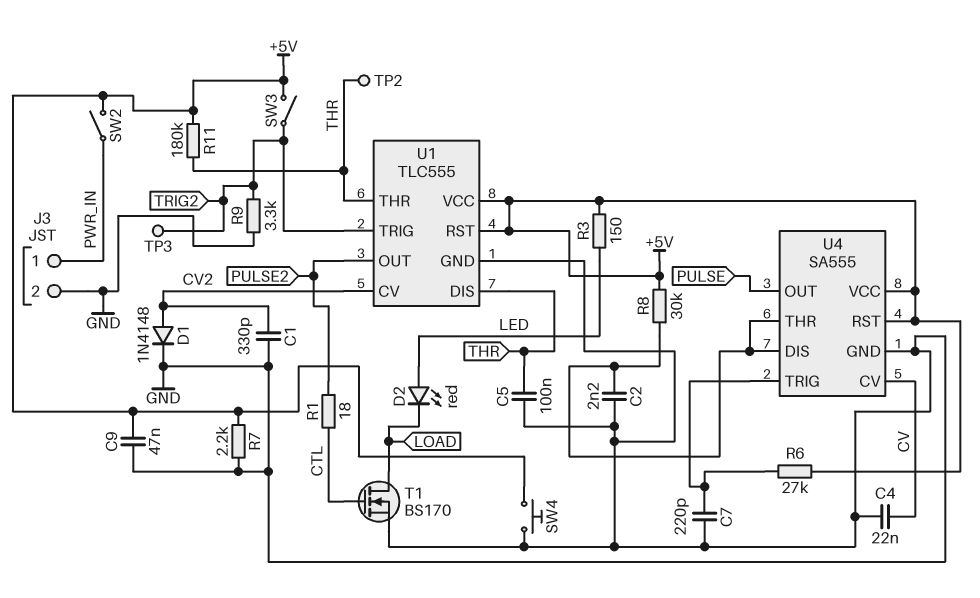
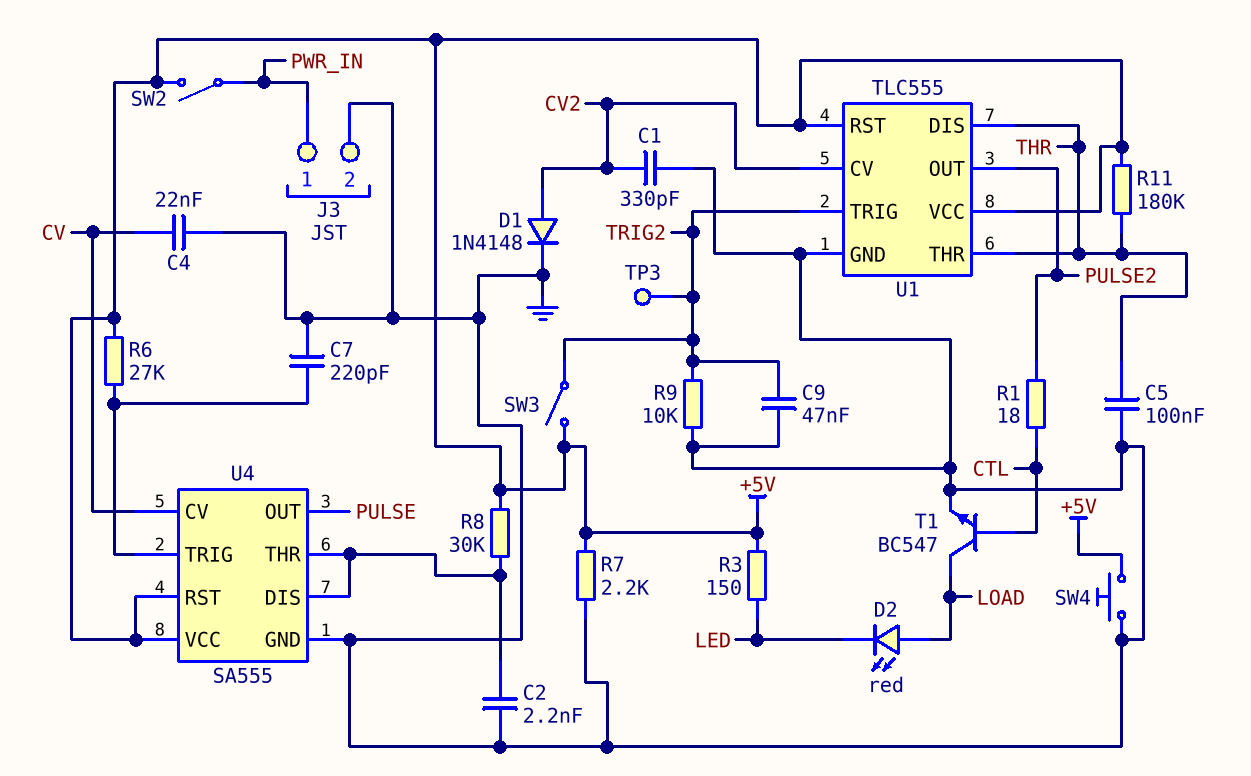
C9: 47nF (+5V, GND) -> 47nF (GND, TRIG2)
D2: LED red (A LED, K LOAD) -> LED red (A LOAD, K LED)
R9: 3.3k (GND, TRIG2) -> 10k (GND, TRIG2)
T1: NMOS BS170 (G CTL, D LOAD, S GND) -> NPN BC547 (B CTL, C LOAD, E GND)
TP2: test point (THR) -> none

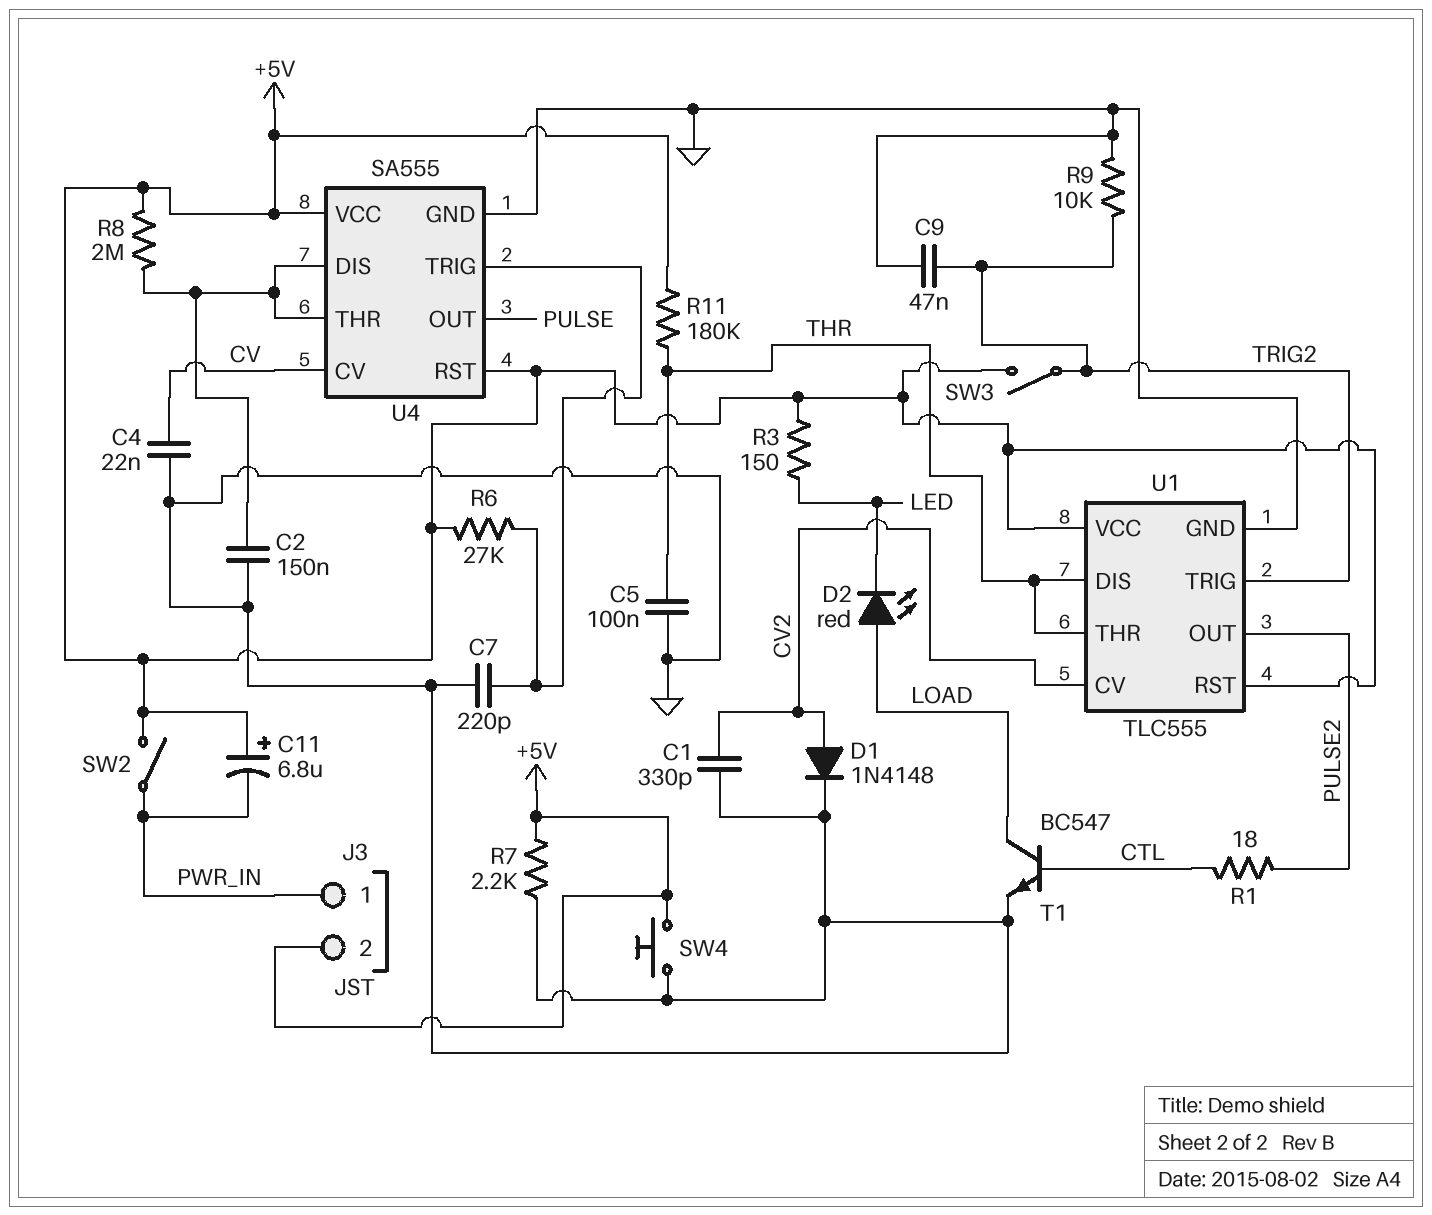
C2: 2.2nF (GND, U4/DIS) -> 150nF (GND, U4/DIS)
C11: none -> 6.8uF (plus +5V, minus PWR_IN)
J3 pin 2: GND -> +5V
R8: 30k (+5V, U4/DIS) -> 2M (+5V, U4/DIS)
TP3: test point (TRIG2) -> none

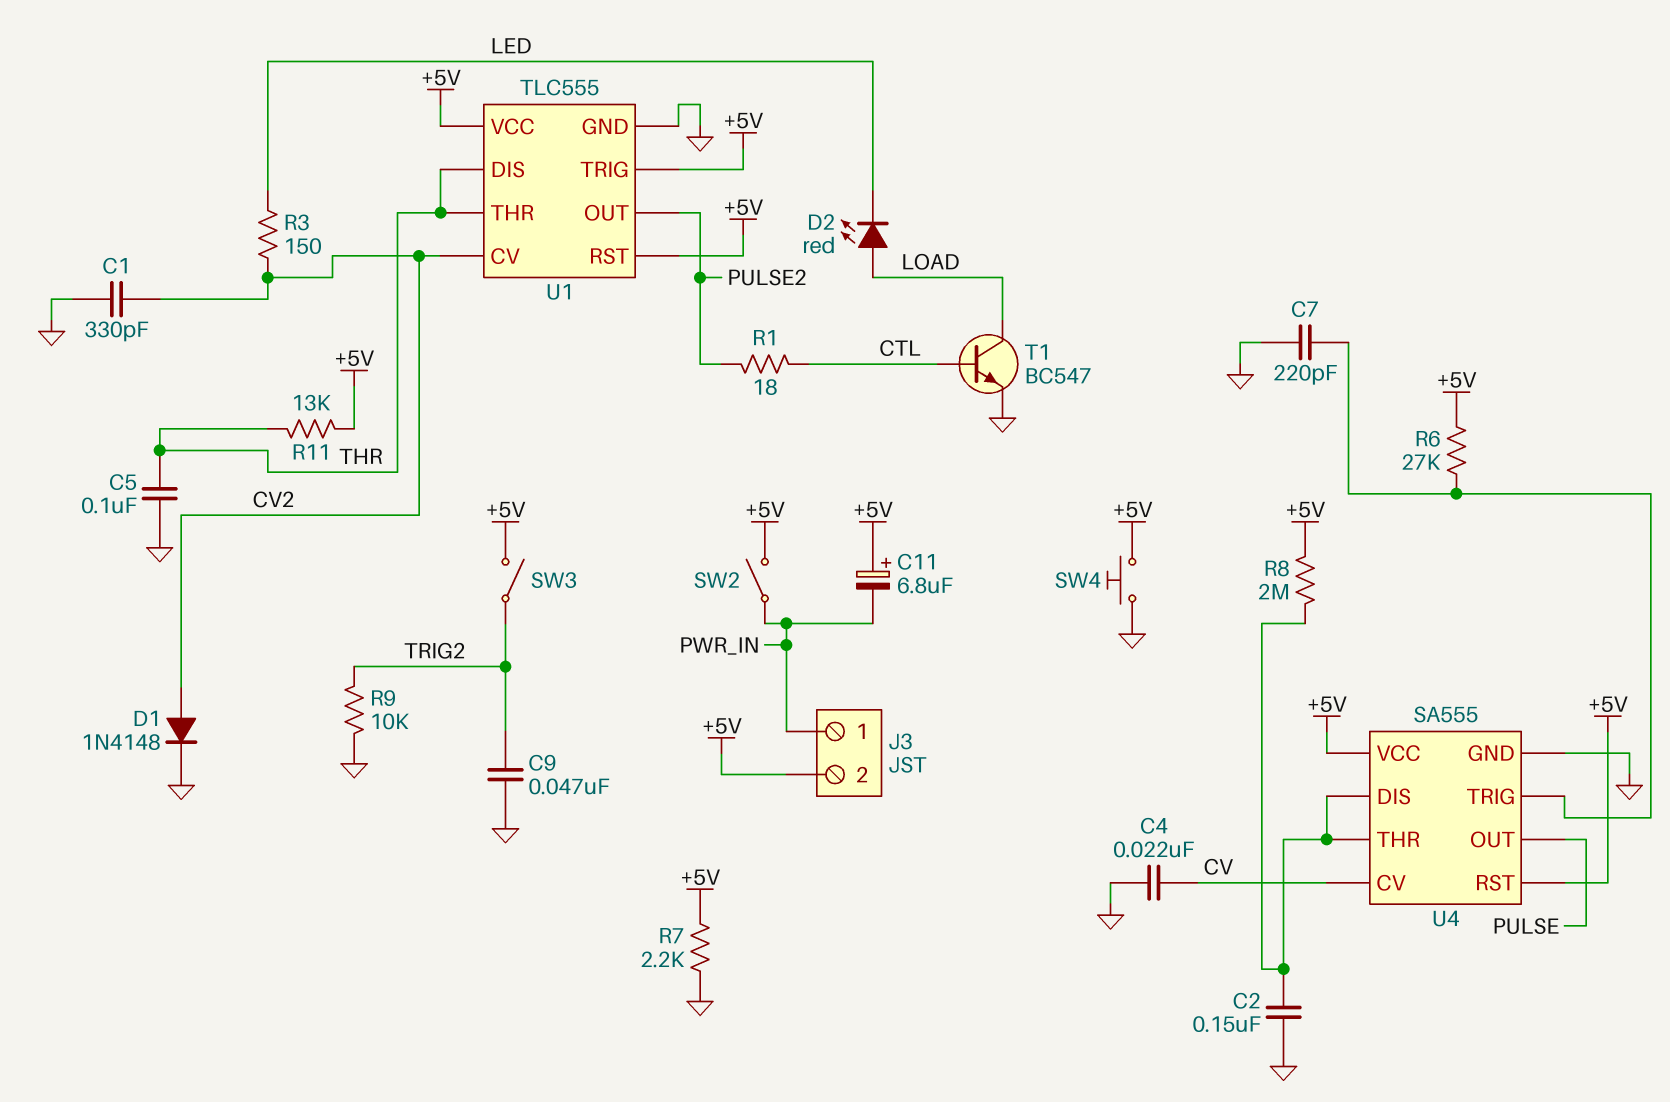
R3: 150 (+5V, LED) -> 150 (CV2, LED)
R11: 180k (+5V, THR) -> 13k (+5V, THR)
U1 pin TRIG: TRIG2 -> +5V

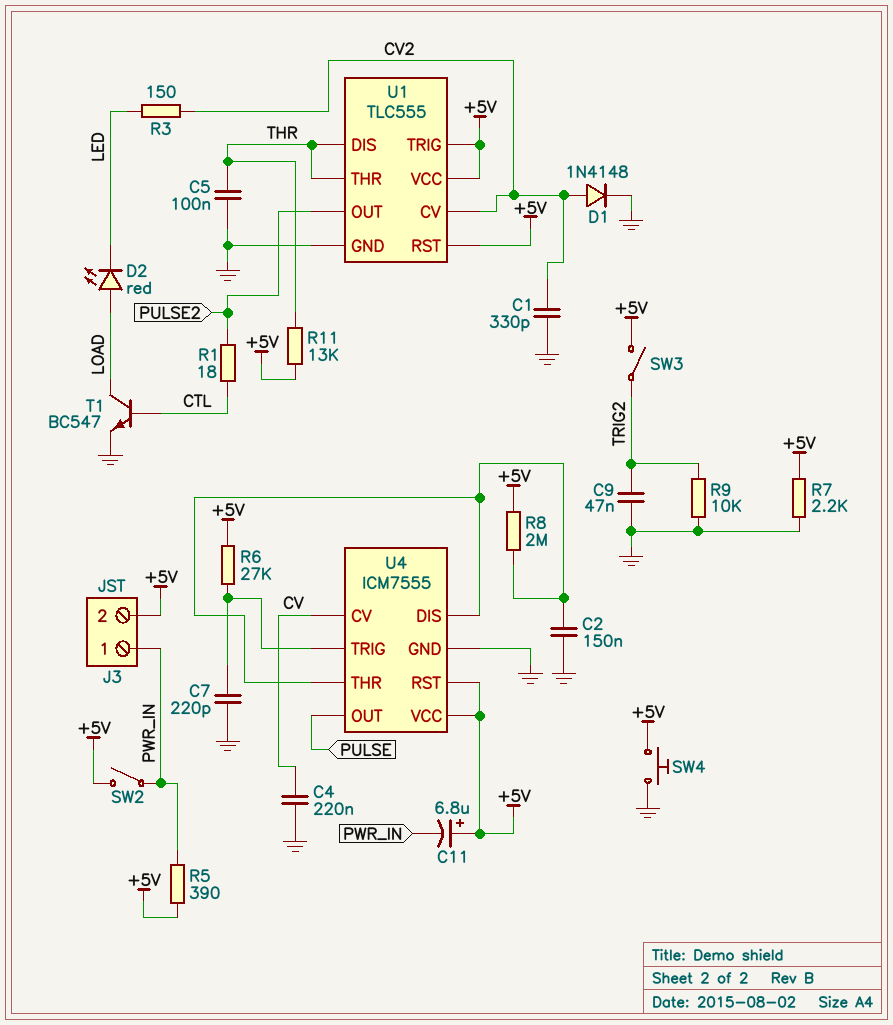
C4: 22nF (CV, GND) -> 220nF (CV, GND)
R5: none -> 390 (+5V, PWR_IN)
U4: SA555 -> ICM7555

